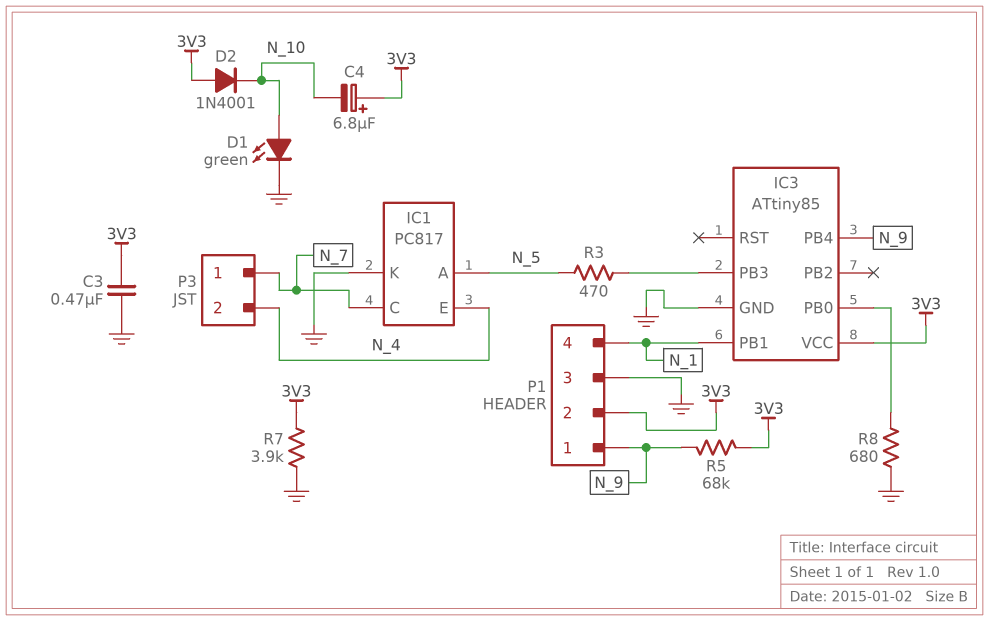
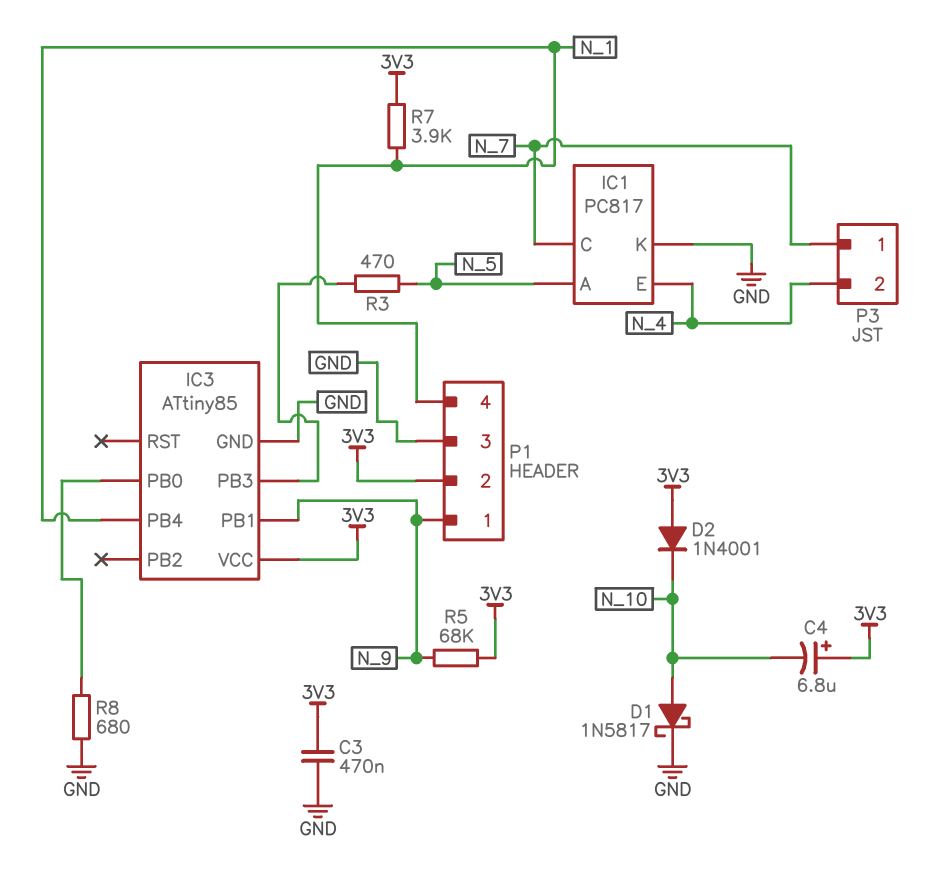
D1: LED green (A N_10, K GND) -> schottky 1N5817 (A N_10, K GND)
IC3 pin PB1: N_1 -> N_9
IC3 pin PB4: N_9 -> N_1
R7: 3.9k (3V3, GND) -> 3.9k (3V3, N_1)

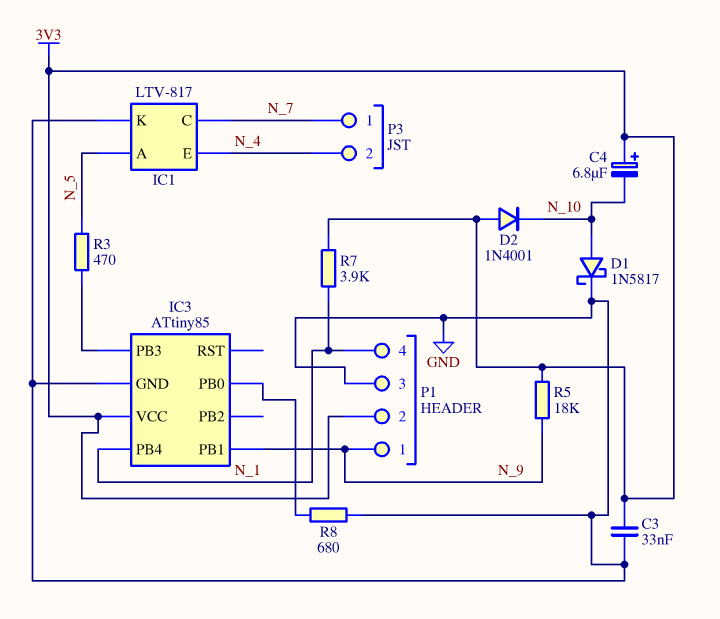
C3: 470nF (3V3, GND) -> 33nF (3V3, GND)
IC1: PC817 -> LTV-817
R5: 68k (3V3, N_9) -> 18k (3V3, N_9)

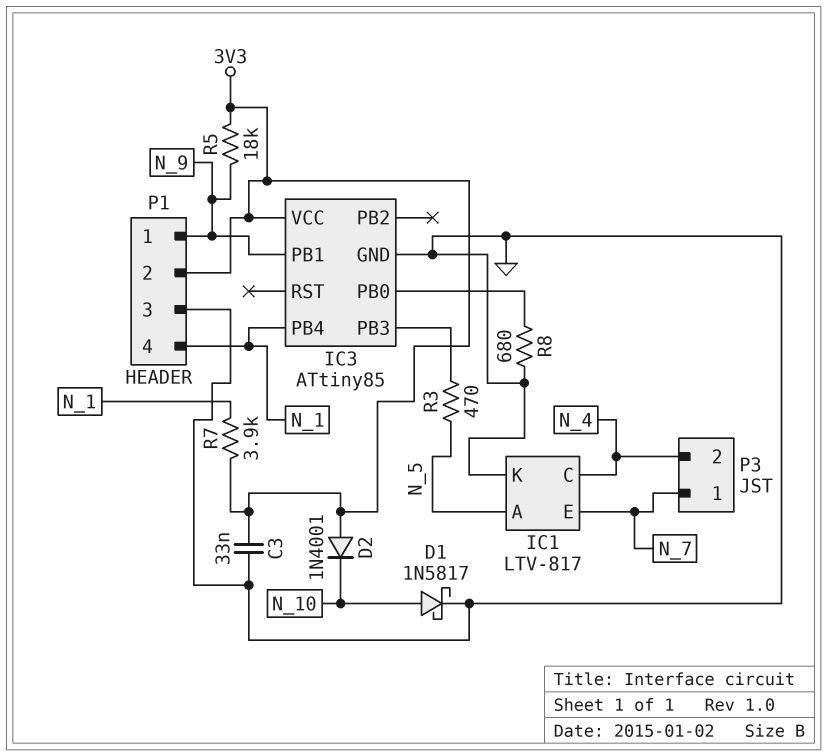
C4: 6.8uF (plus 3V3, minus N_10) -> none
IC1 pin C: N_7 -> N_4
IC1 pin E: N_4 -> N_7

